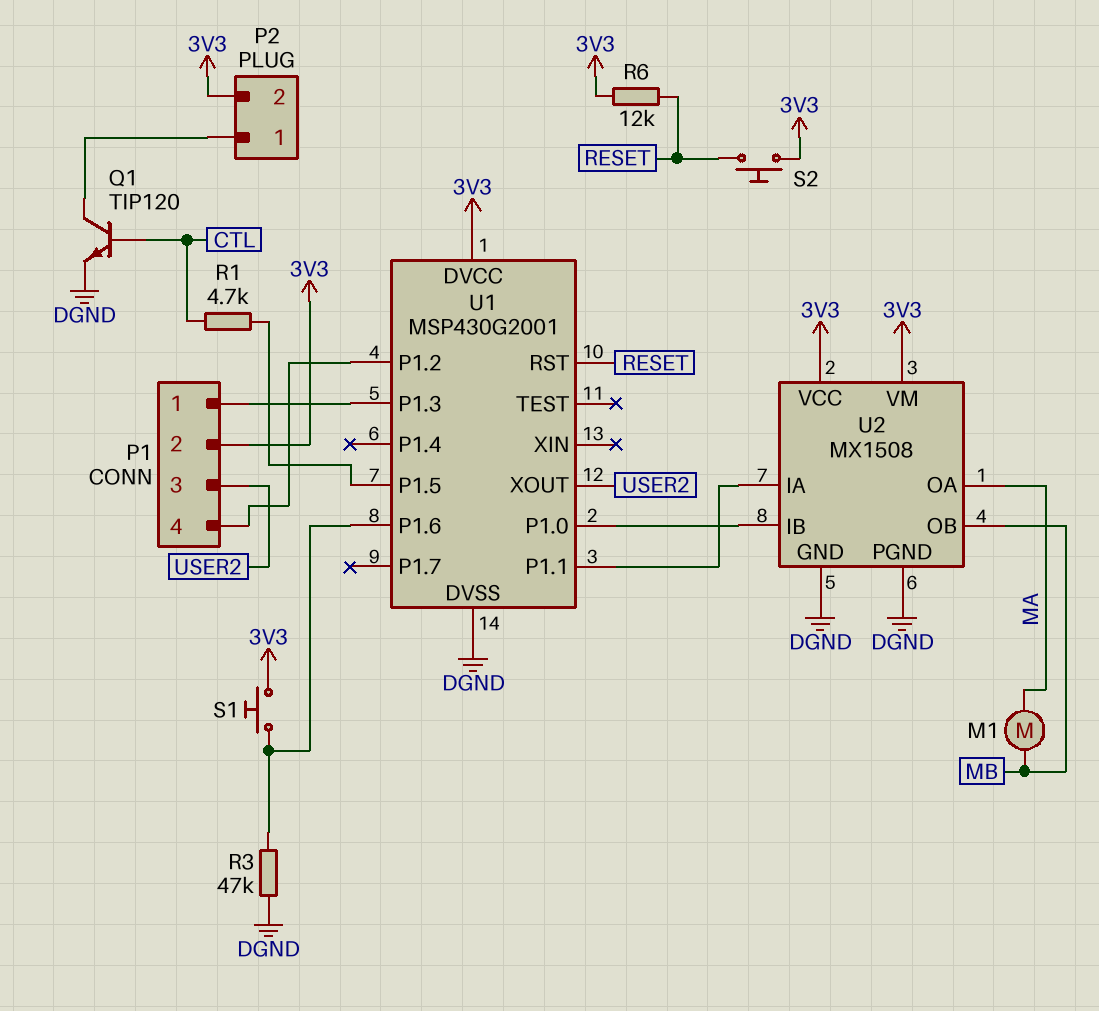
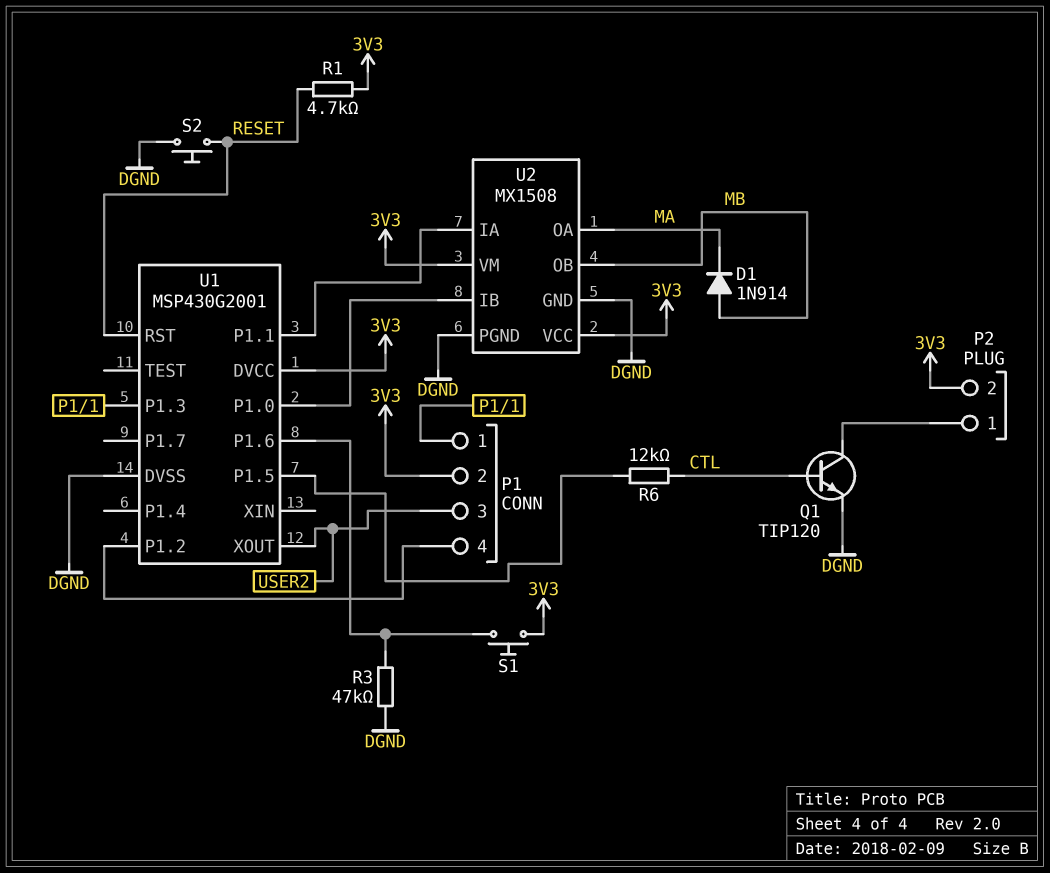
D1: none -> diode 1N914 (A MB, K MA)
M1: motor (MA, MB) -> none
R1: 4.7k (CTL, U1/P1.5) -> 4.7k (3V3, RESET)
R6: 12k (3V3, RESET) -> 12k (CTL, U1/P1.5)
S2: button (3V3, RESET) -> button (DGND, RESET)

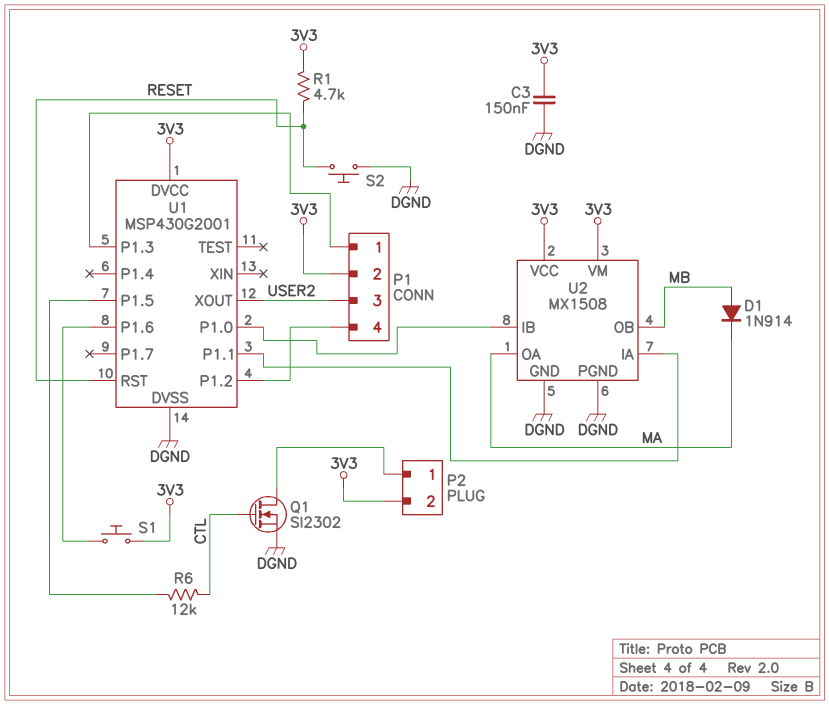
C3: none -> 150nF (3V3, DGND)
Q1: NPN TIP120 (B CTL, C P2/1, E DGND) -> NMOS SI2302 (G CTL, D P2/1, S DGND)
R3: 47k (DGND, U1/P1.6) -> none

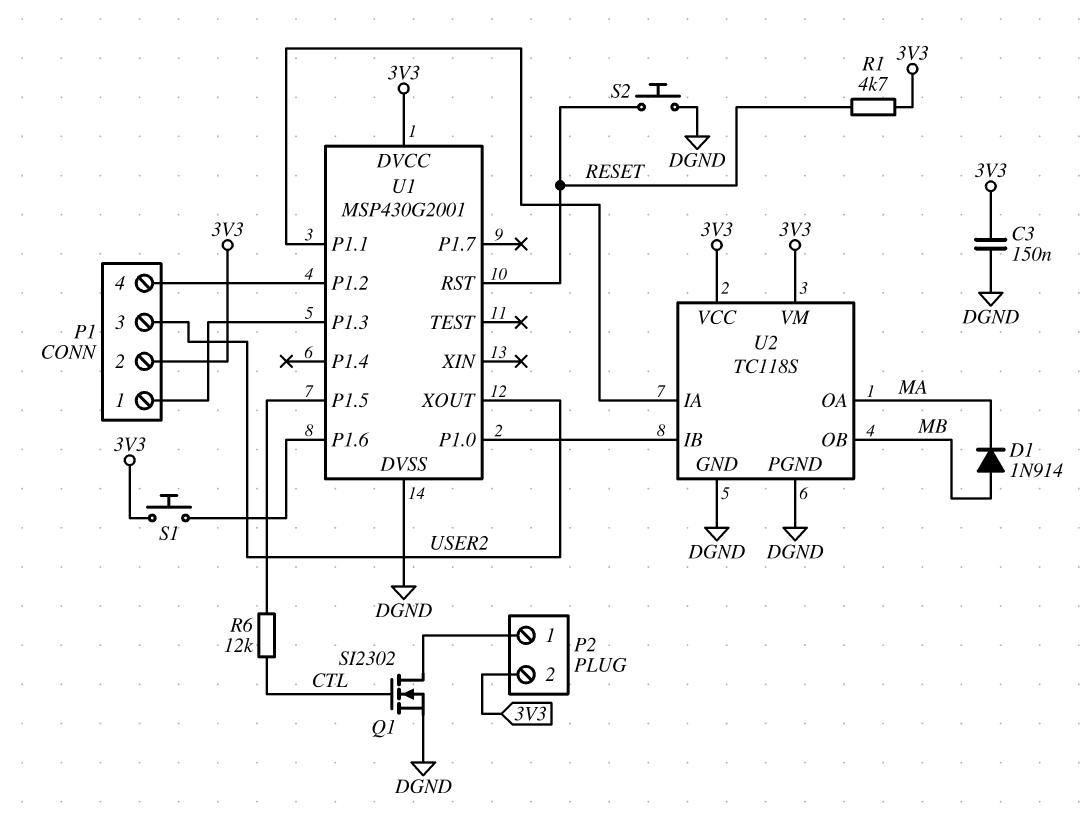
U2: MX1508 -> TC118S

